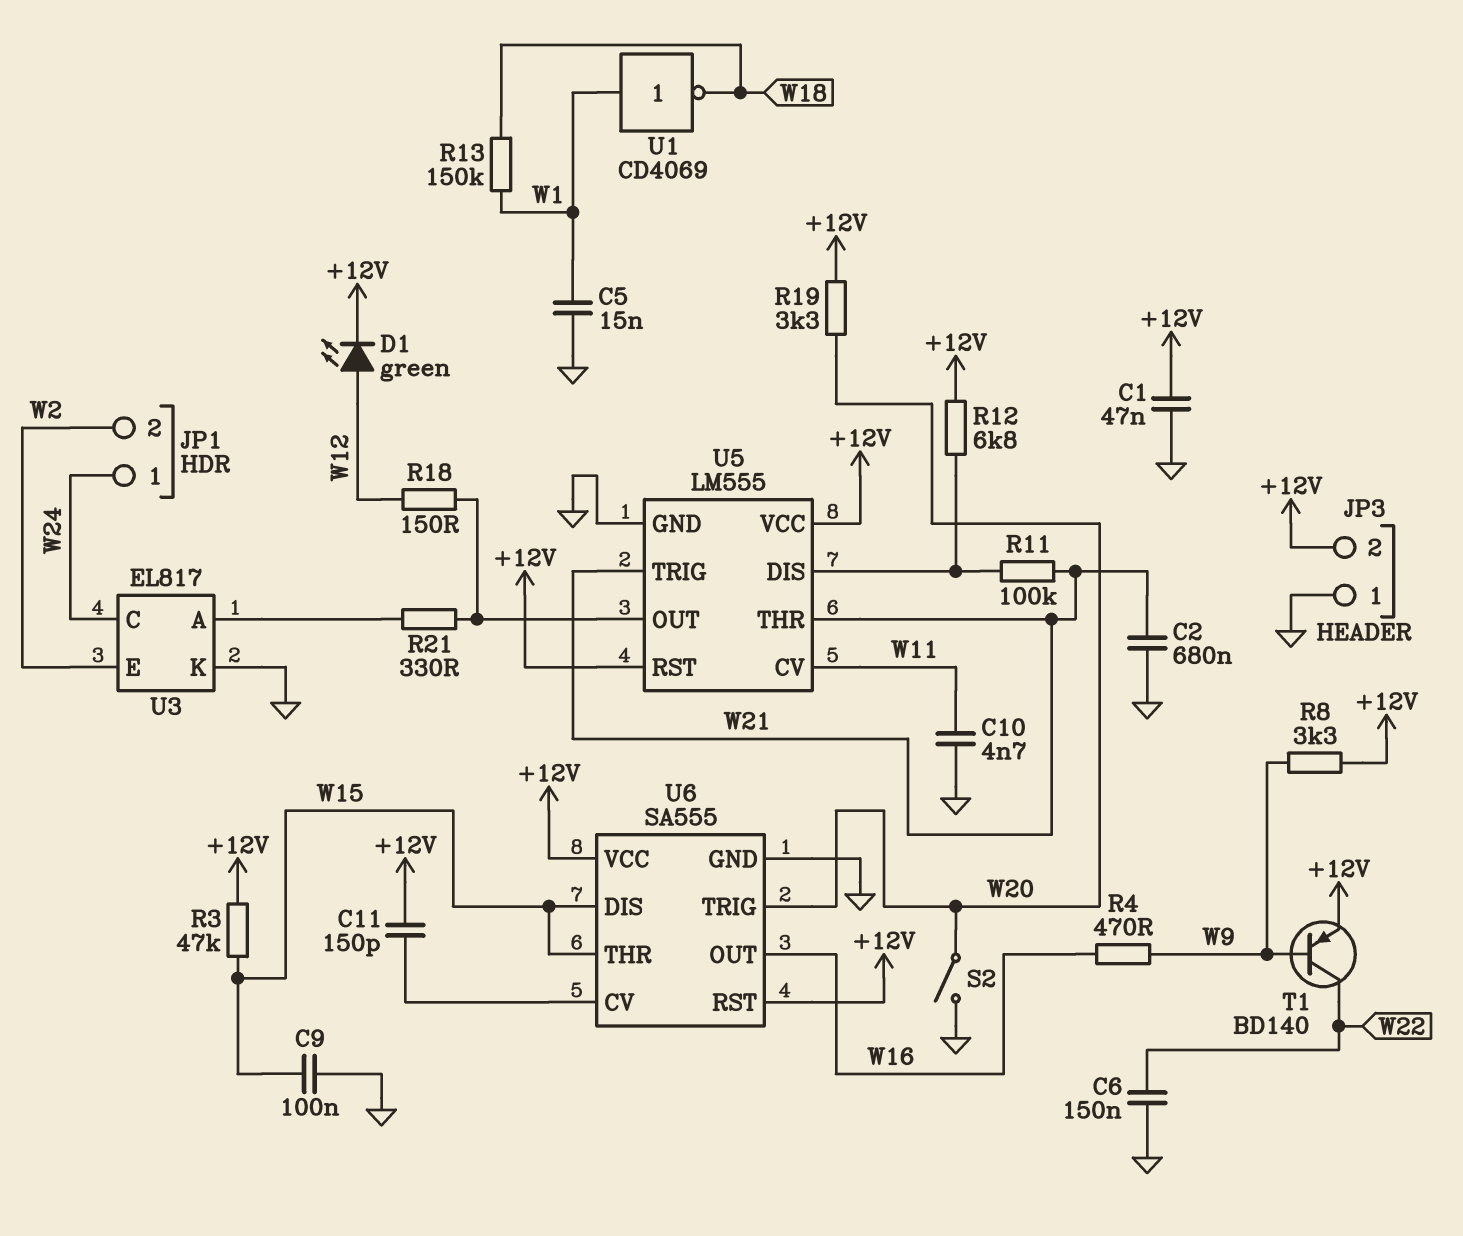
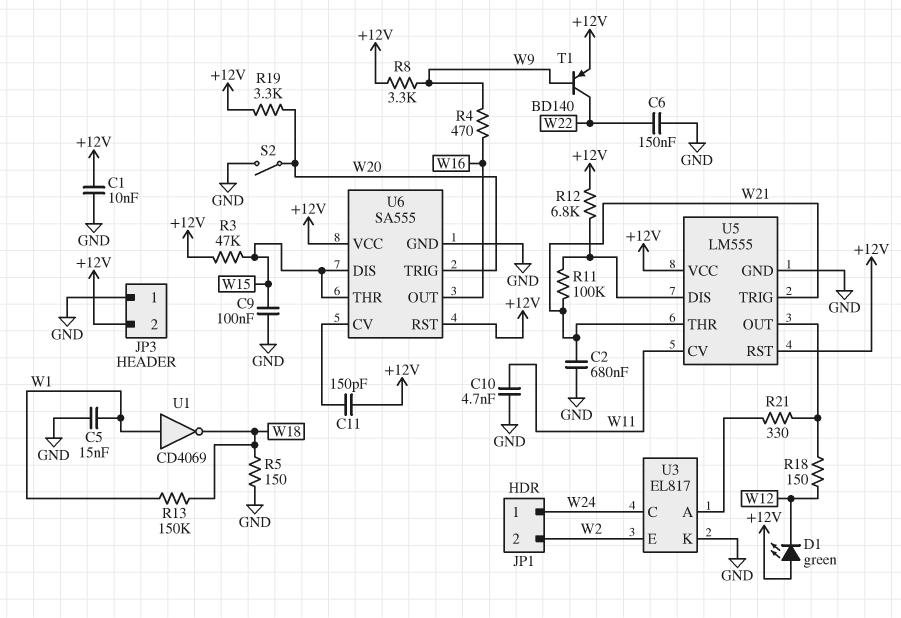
C1: 47nF (+12V, GND) -> 10nF (+12V, GND)
D1: LED green (A W12, K +12V) -> LED green (A +12V, K W12)
R5: none -> 150 (GND, W18)

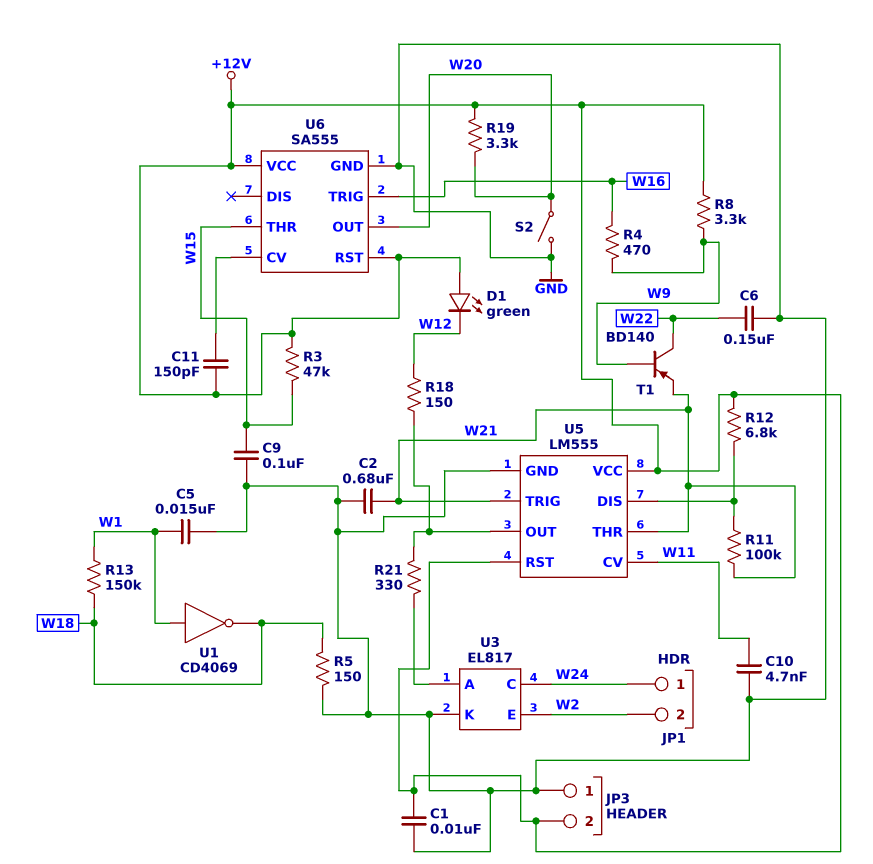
T1: PNP BD140 (B W9, C W22, E +12V) -> PNP BD140 (B W9, C W22, E W21)
U6 pin DIS: W15 -> none
U6 pin OUT: W16 -> W20
U6 pin TRIG: W20 -> W16

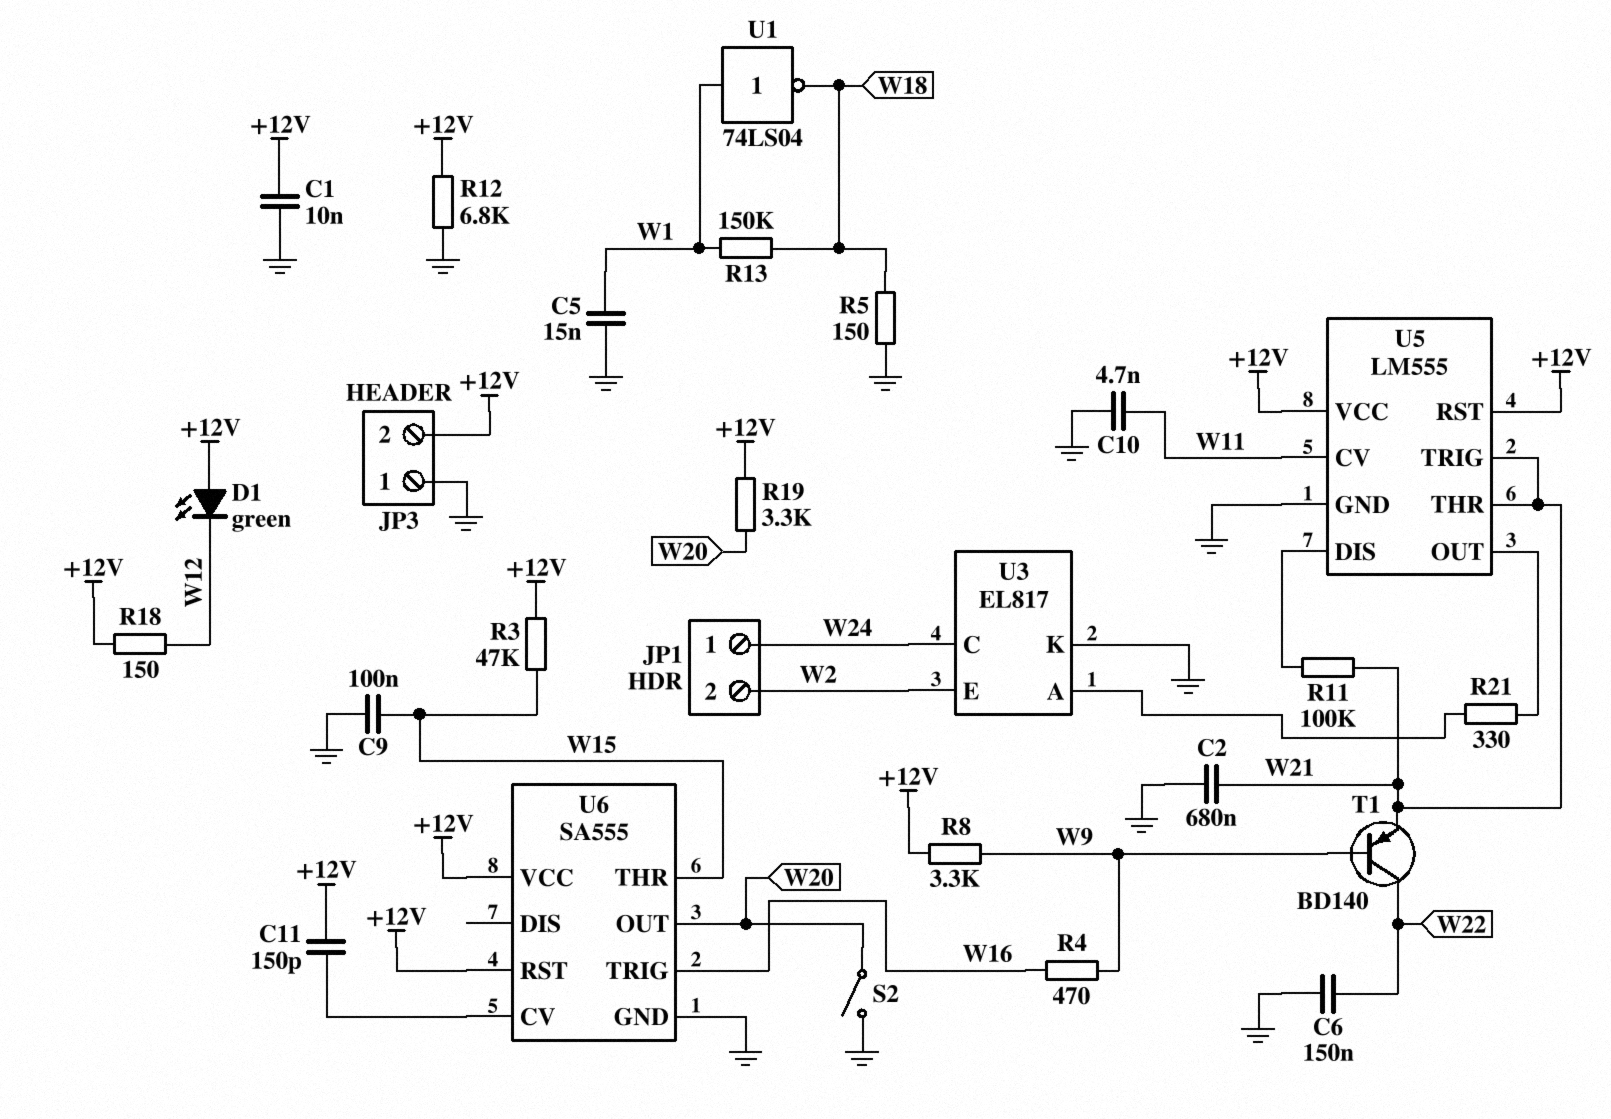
R12: 6.8k (+12V, U5/DIS) -> 6.8k (+12V, GND)
R18: 150 (U5/OUT, W12) -> 150 (+12V, W12)
U1: NOT CD4069 (in W1, out W18) -> NOT 74LS04 (in W1, out W18)

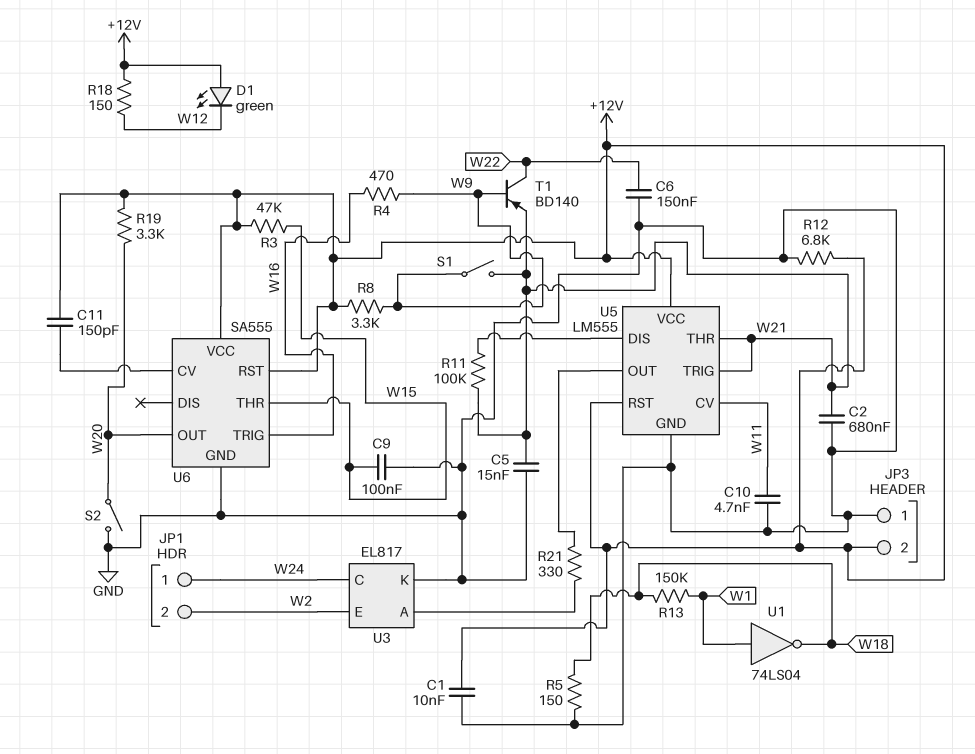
C5: 15nF (GND, W1) -> 15nF (GND, W21)
S1: none -> switch (W9, W21)

